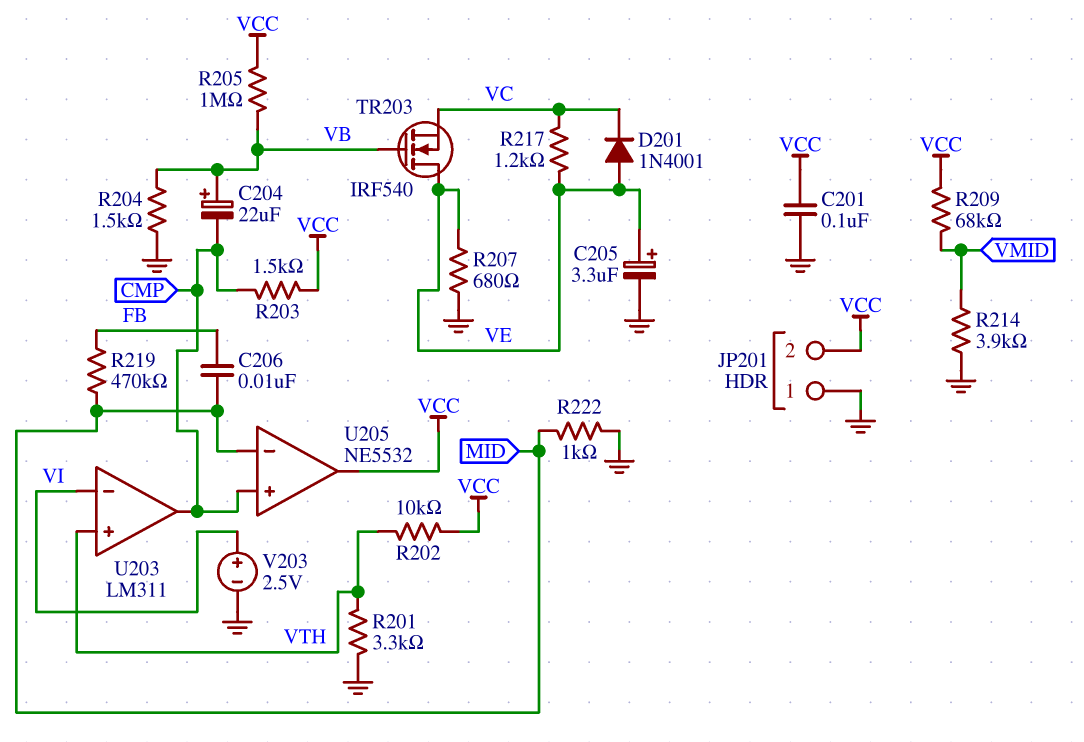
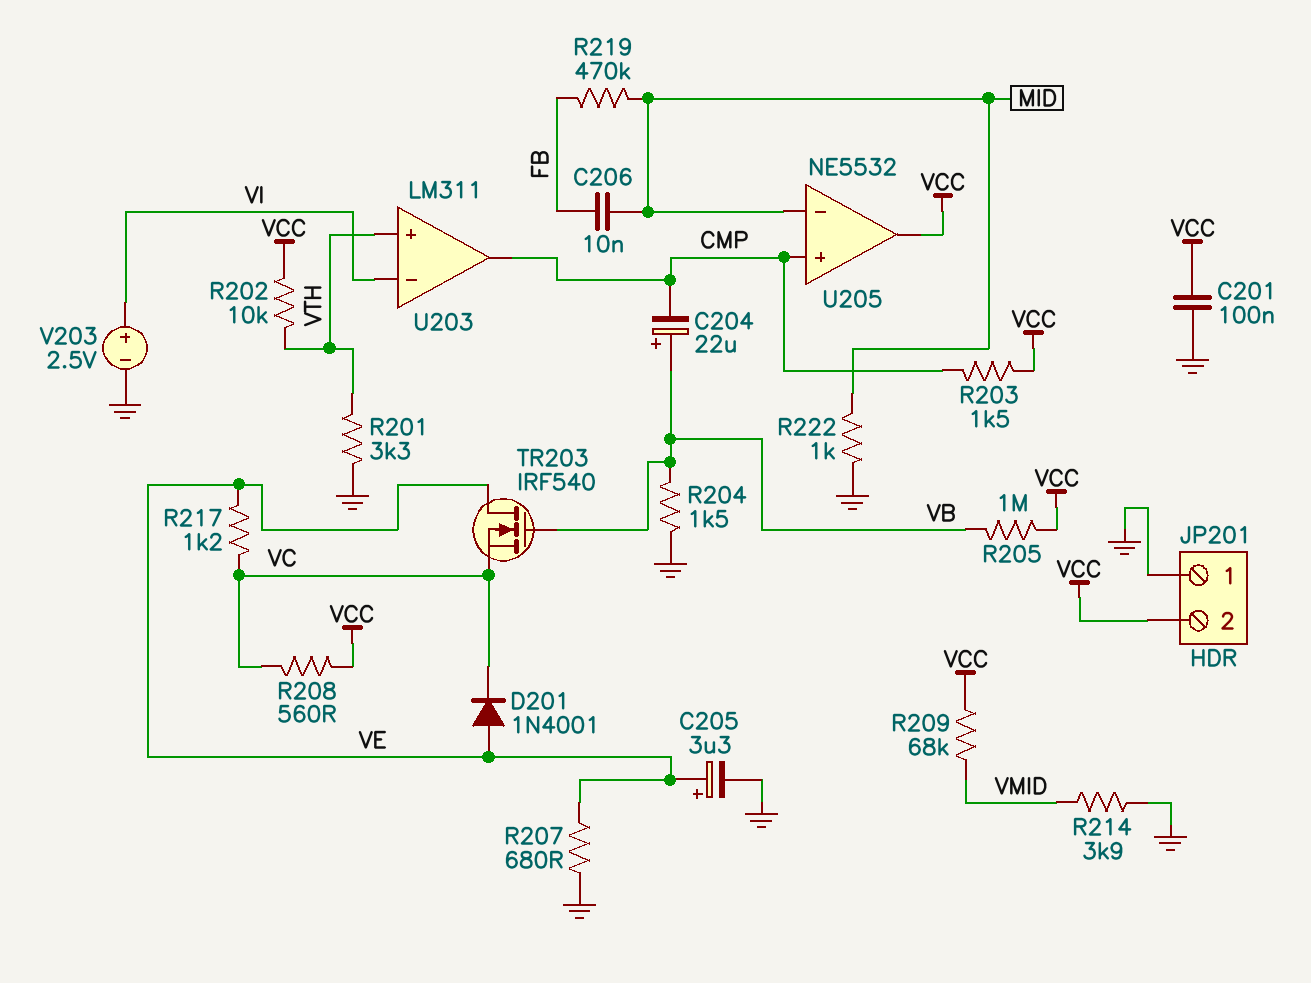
R208: none -> 560 (VC, VCC)

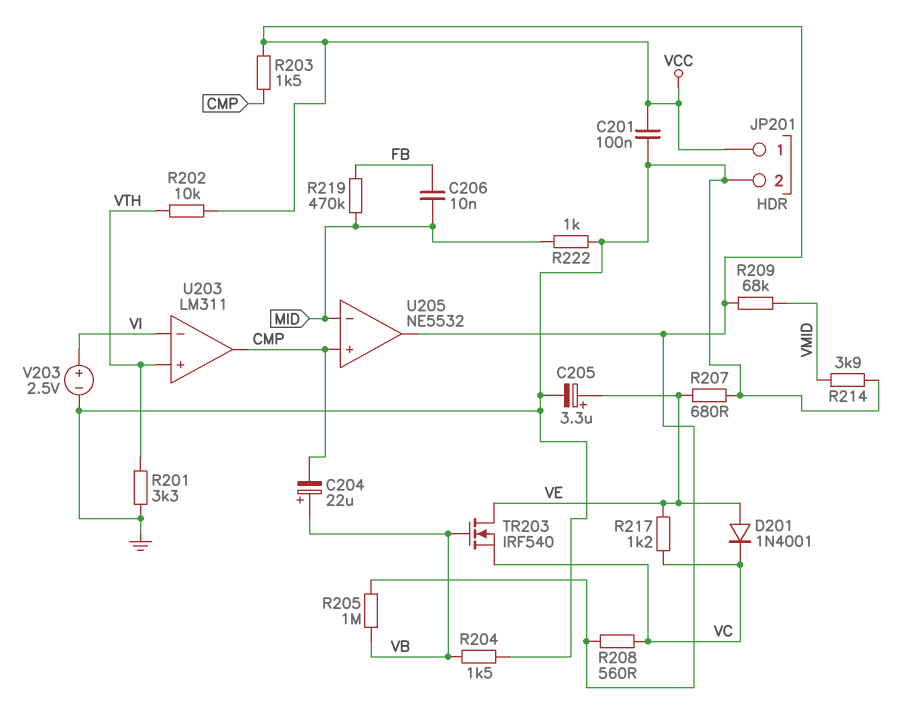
JP201 pin 1: GND -> VCC
JP201 pin 2: VCC -> GND

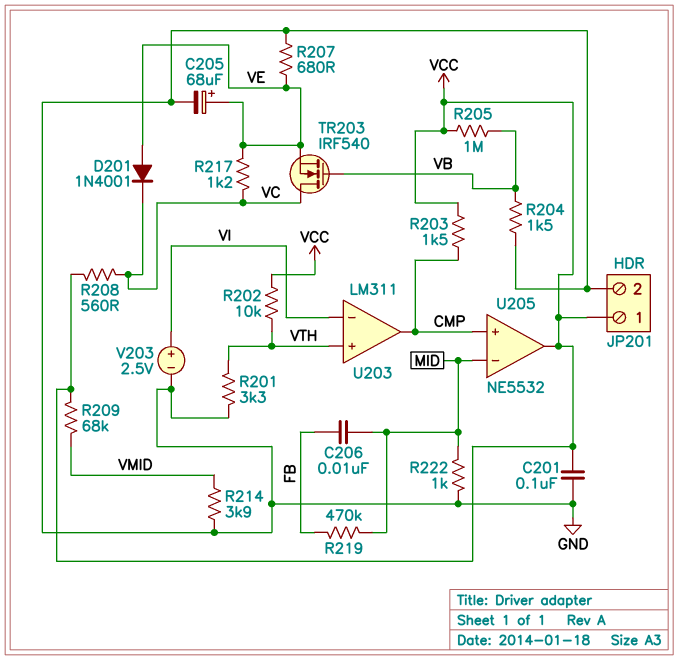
C204: 22uF (plus VB, minus CMP) -> none
C205: 3.3uF (plus VE, minus GND) -> 68uF (plus VE, minus GND)
TR203: NMOS IRF540 (G VB, D VE, S VC) -> NMOS IRF540 (G VB, D VC, S VE)

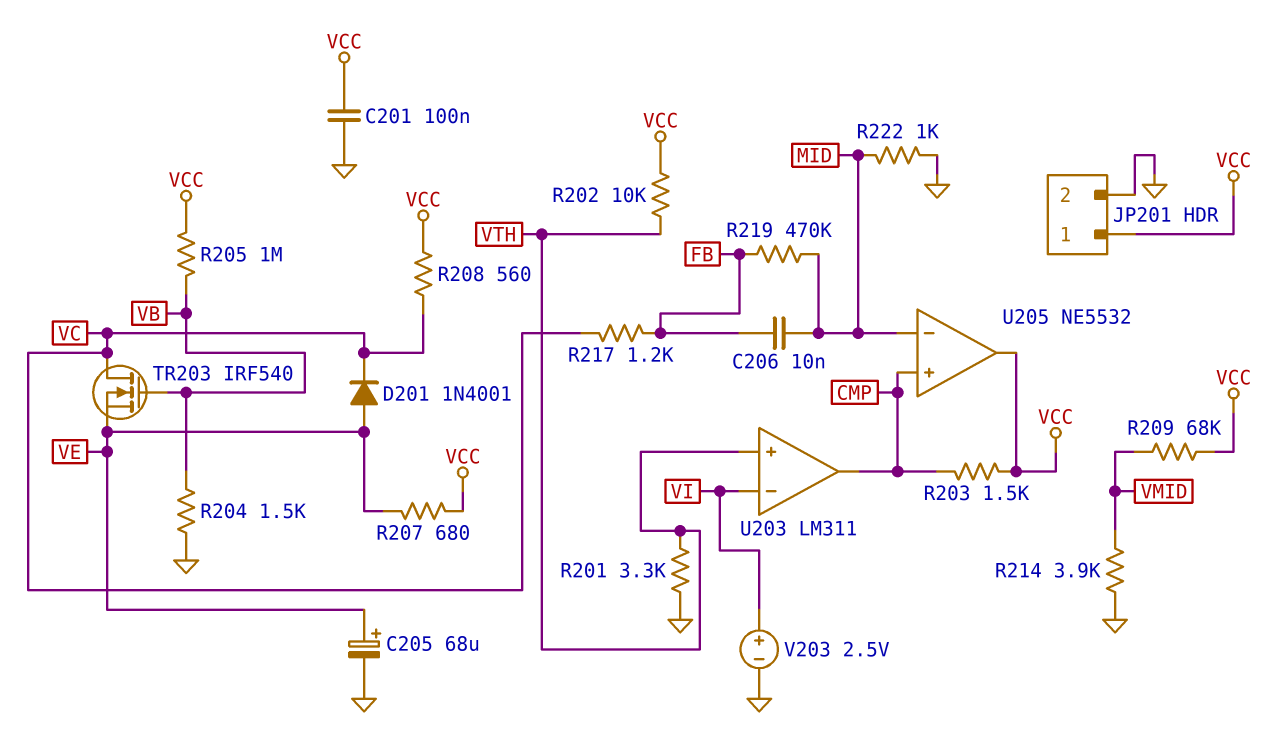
R207: 680 (GND, VE) -> 680 (VCC, VE)
R217: 1.2k (VC, VE) -> 1.2k (FB, VC)

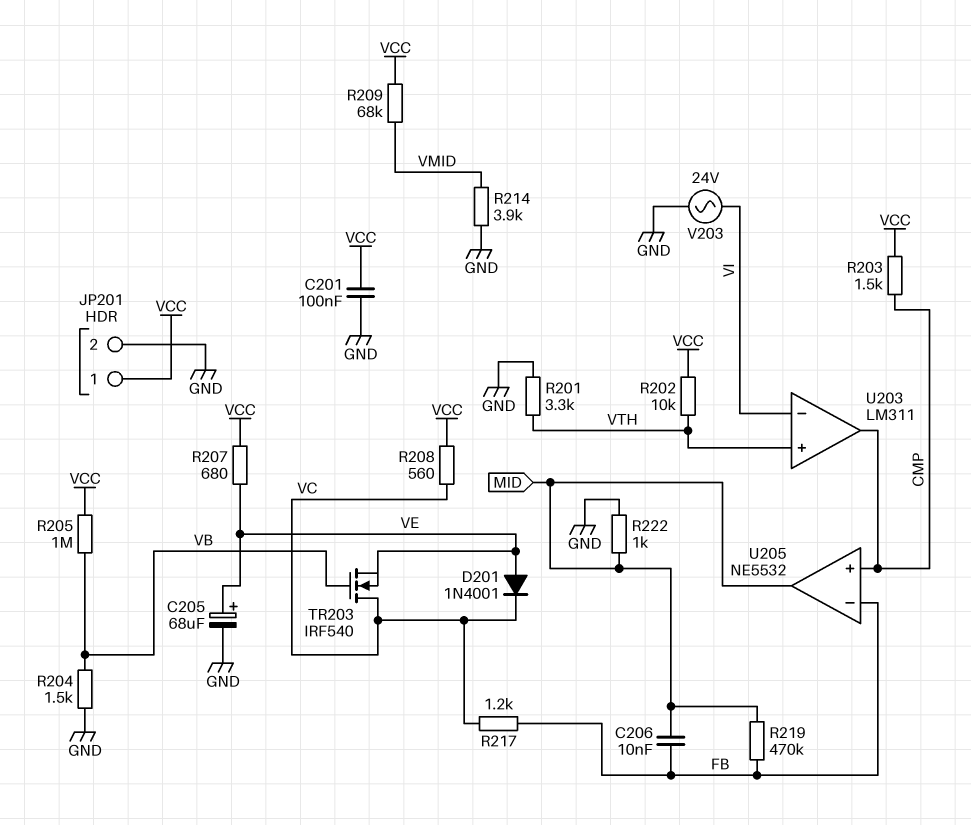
U205 pin in-: MID -> FB
U205 pin out: VCC -> MID
V203: 2.5V (plus VI, minus GND) -> AC 24V (GND, VI)

